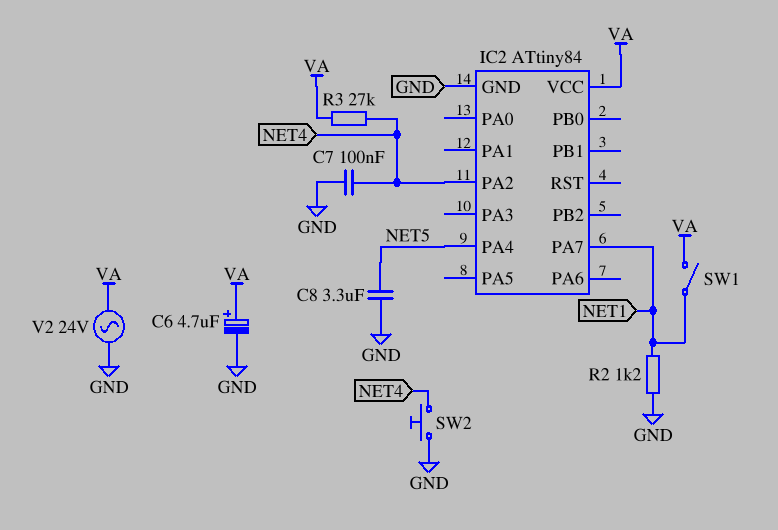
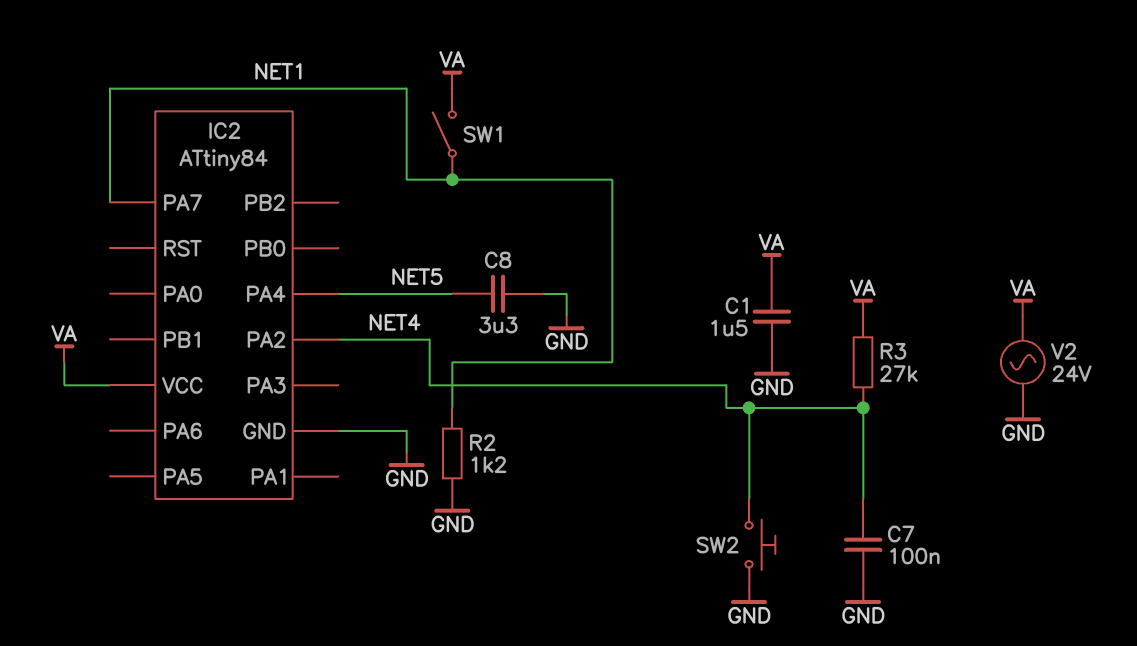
C1: none -> 1.5uF (GND, VA)
C6: 4.7uF (plus VA, minus GND) -> none

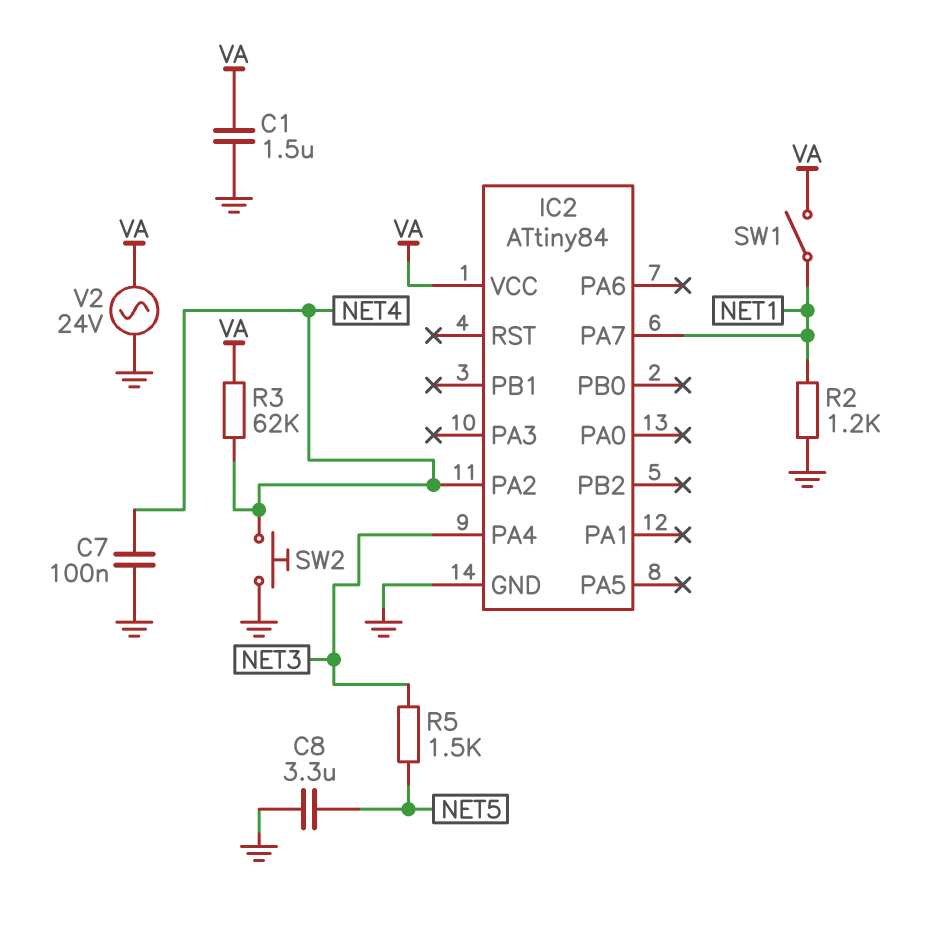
IC2 pin PA4: NET5 -> NET3
R3: 27k (NET4, VA) -> 62k (NET4, VA)
R5: none -> 1.5k (NET3, NET5)

